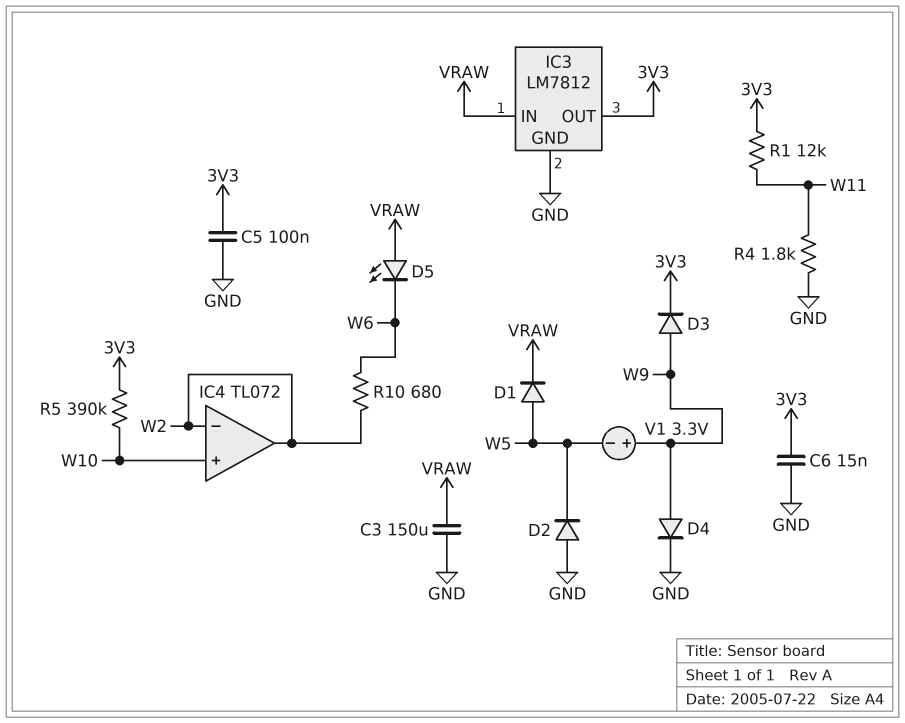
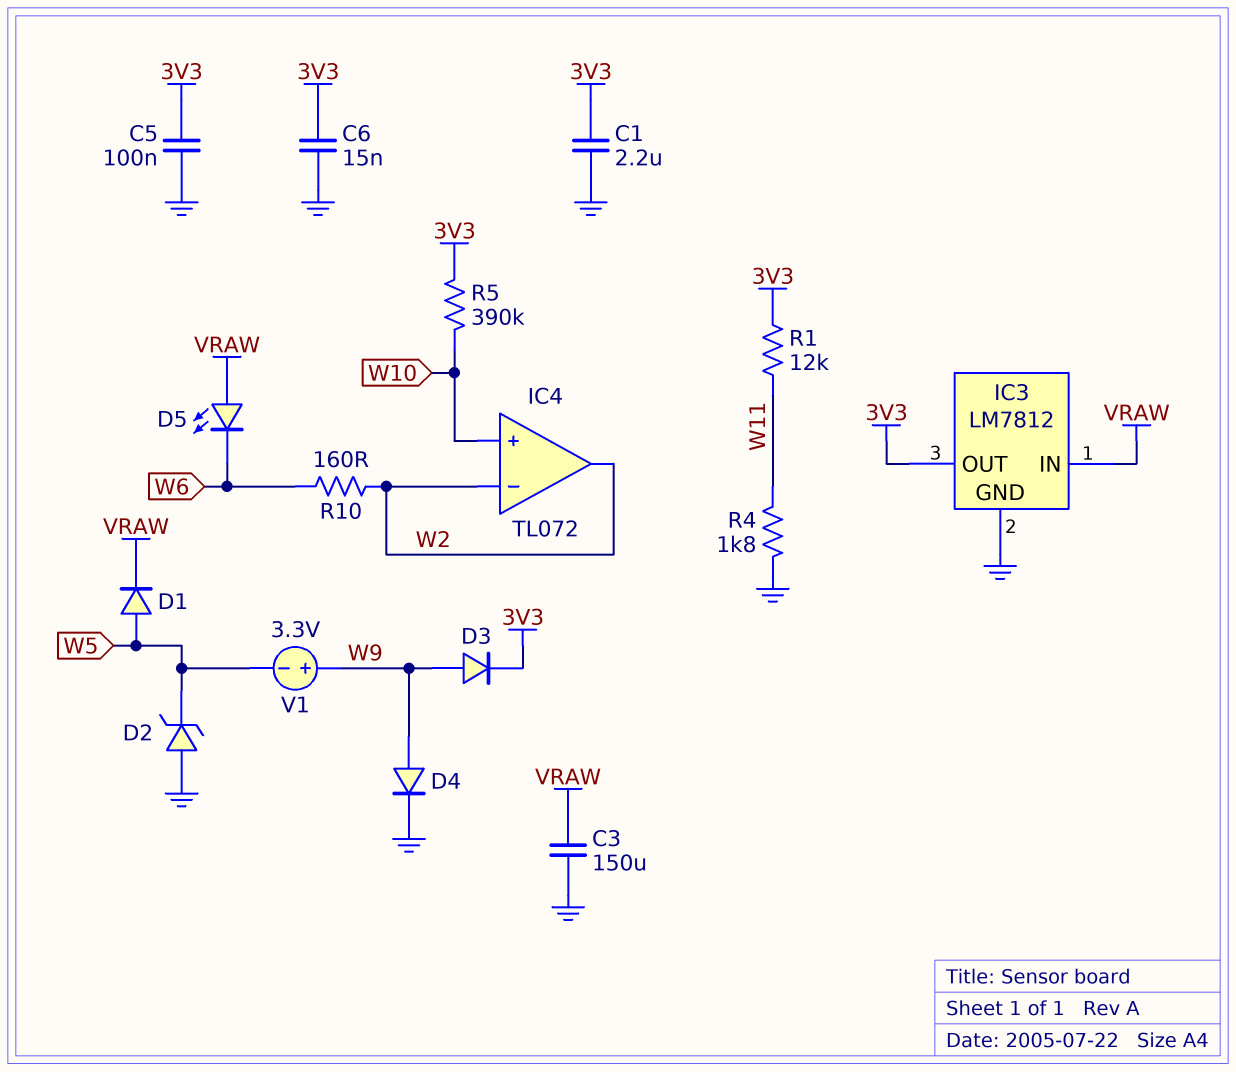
C1: none -> 2.2uF (3V3, GND)
D2: diode (A GND, K W5) -> zener (A GND, K W5)
R10: 680 (W2, W6) -> 160 (W2, W6)

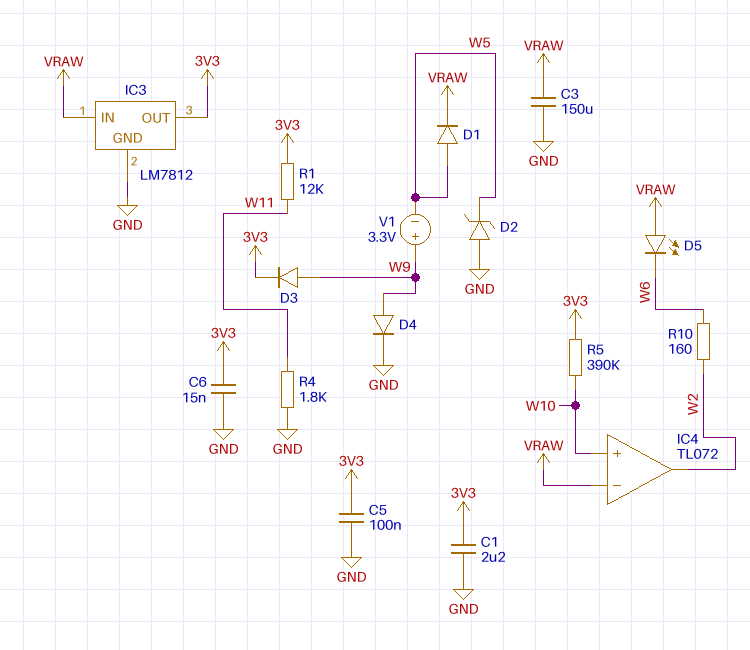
IC4 pin in-: W2 -> VRAW

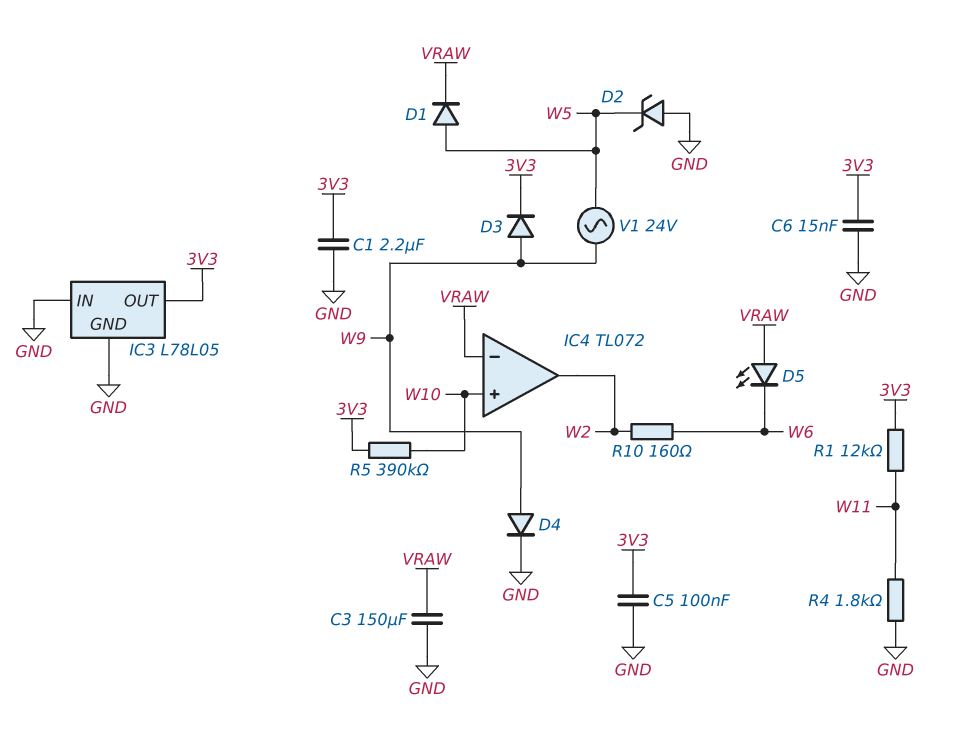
IC3: LM7812 -> L78L05
IC3 pin IN: VRAW -> GND
V1: 3.3V (plus W9, minus W5) -> AC 24V (W5, W9)

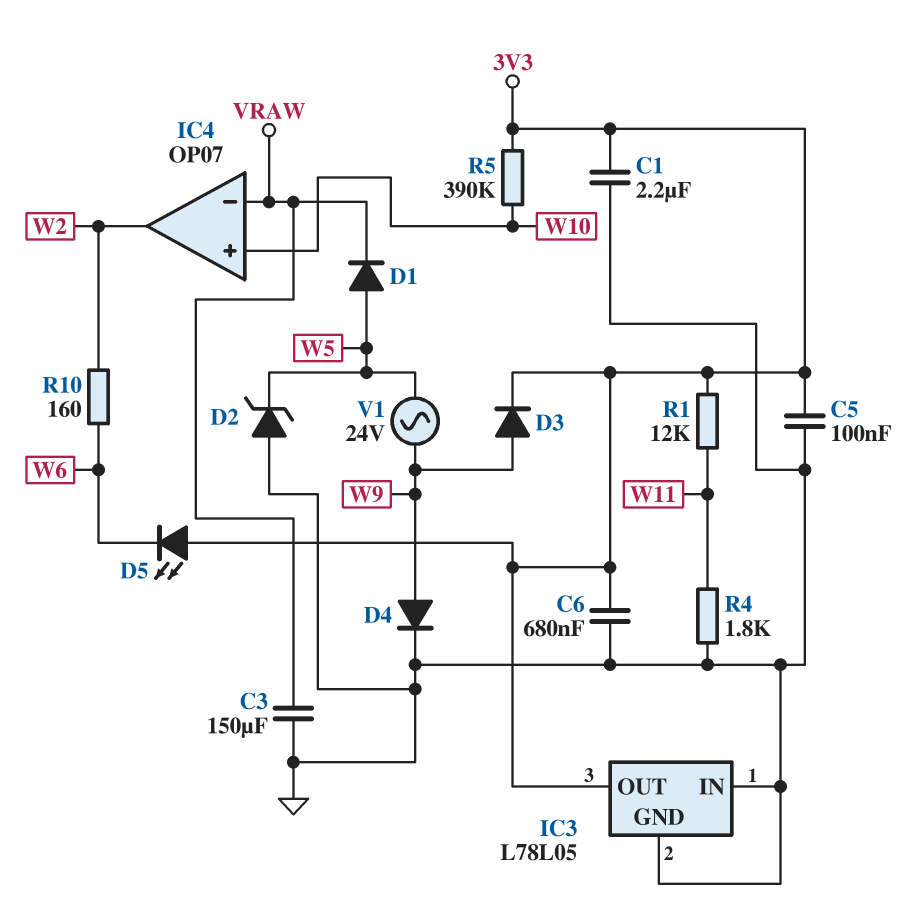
C6: 15nF (3V3, GND) -> 680nF (3V3, GND)
D5: LED (A VRAW, K W6) -> LED (A 3V3, K W6)
IC4: TL072 -> OP07

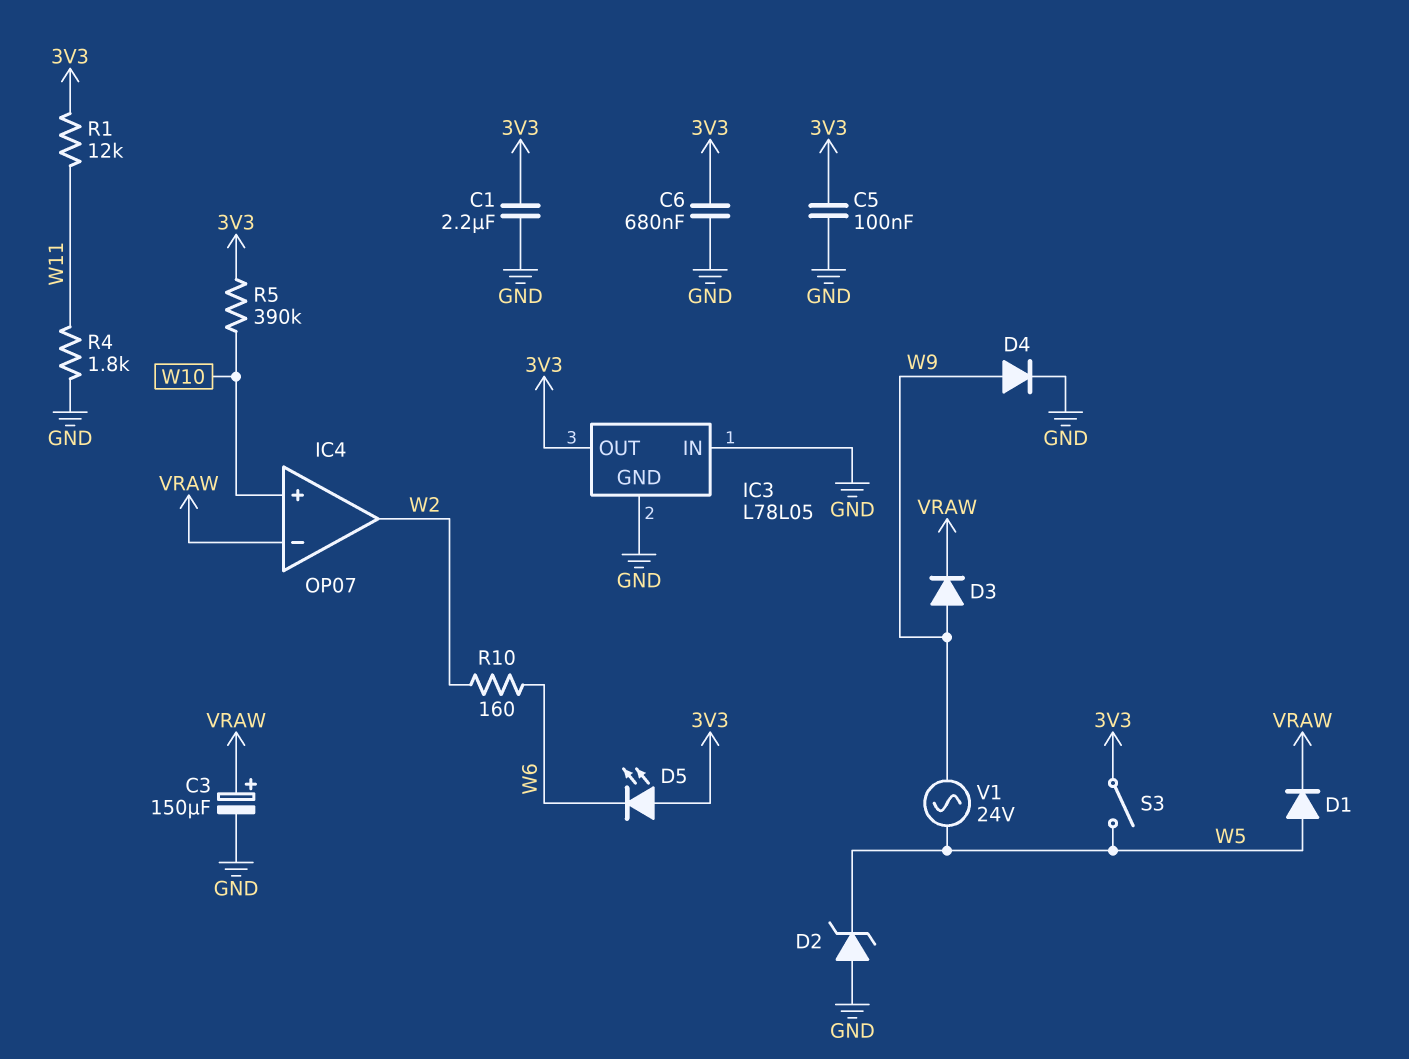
C3: 150uF (GND, VRAW) -> 150uF (plus VRAW, minus GND)
D3: diode (A W9, K 3V3) -> diode (A W9, K VRAW)
S3: none -> switch (3V3, W5)

